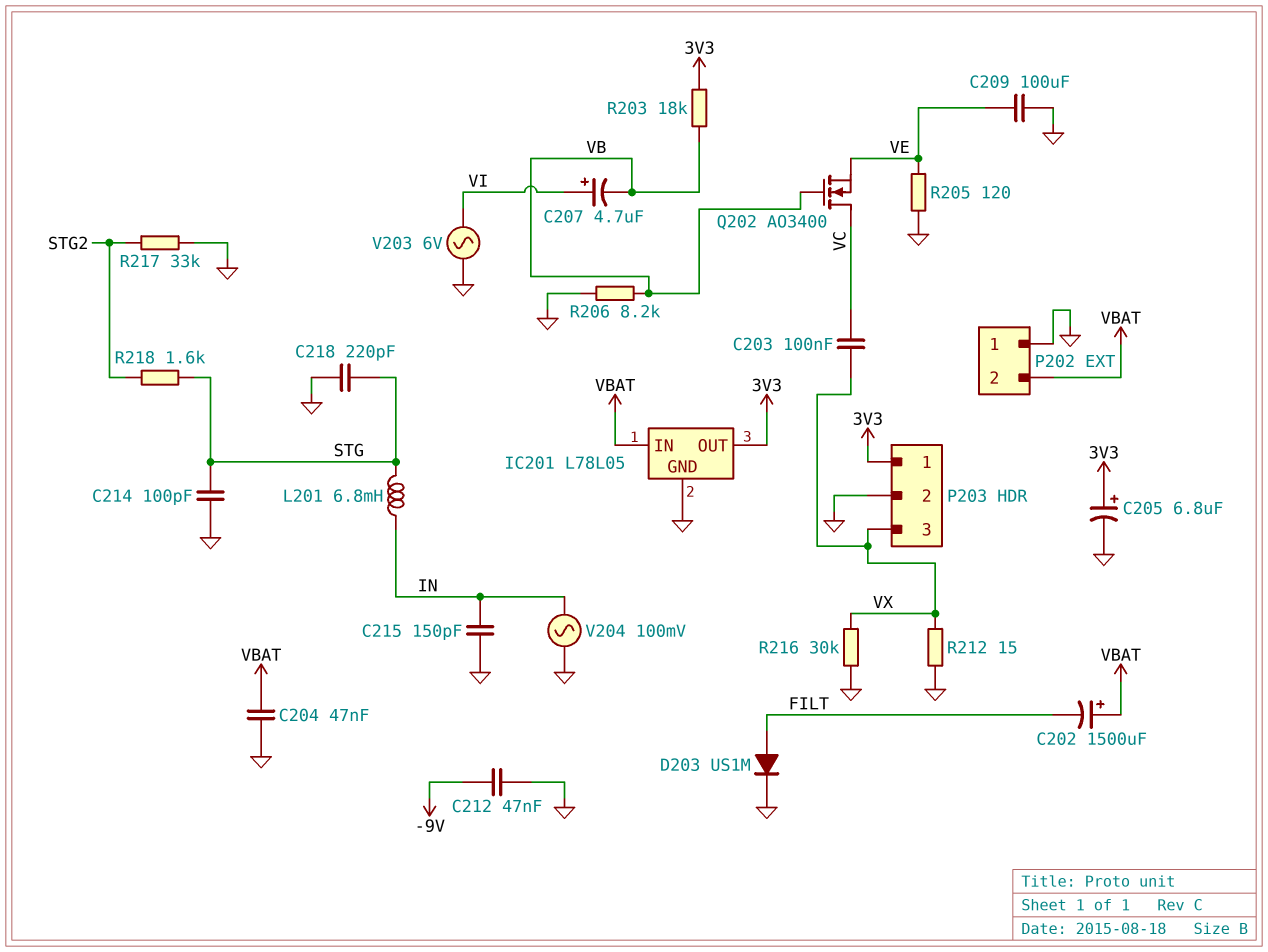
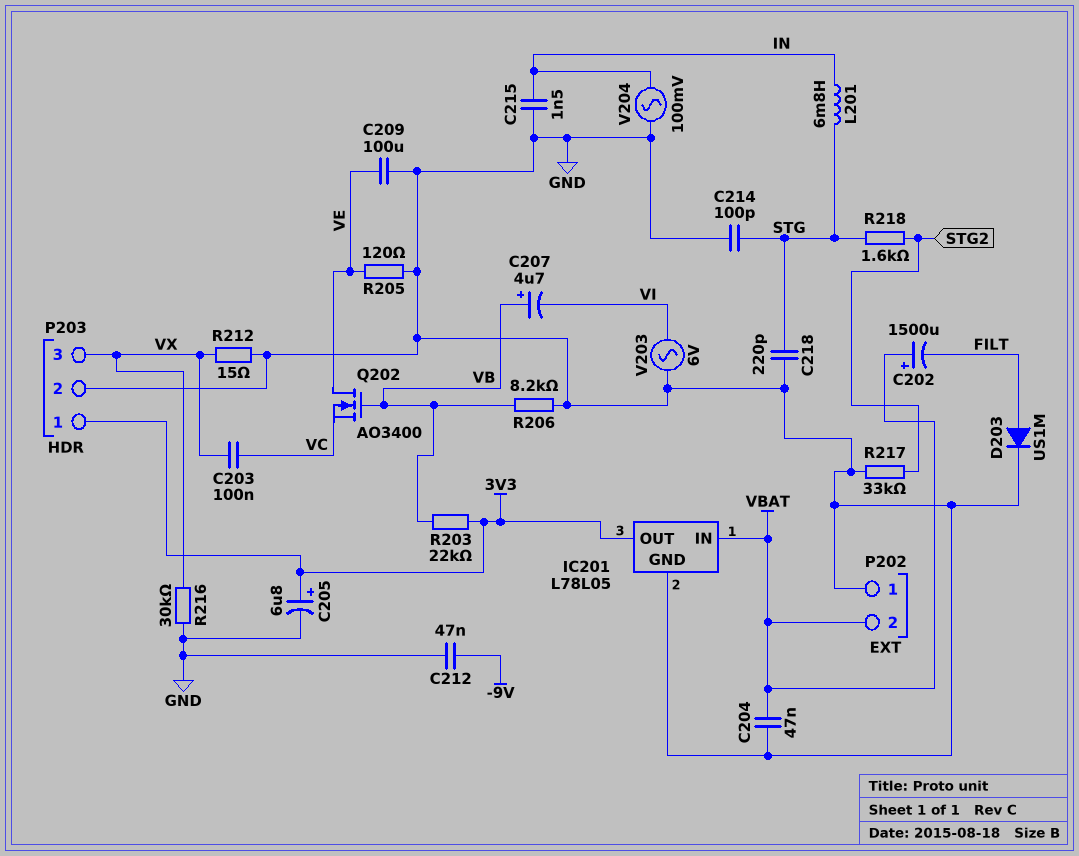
C207: 4.7uF (plus VI, minus VB) -> 4.7uF (plus VB, minus VI)
C215: 150pF (GND, IN) -> 1.5nF (GND, IN)
Q202: NMOS AO3400 (G VB, D VC, S VE) -> NMOS AO3400 (G VB, D VE, S VC)
R203: 18k (3V3, VB) -> 22k (3V3, VB)

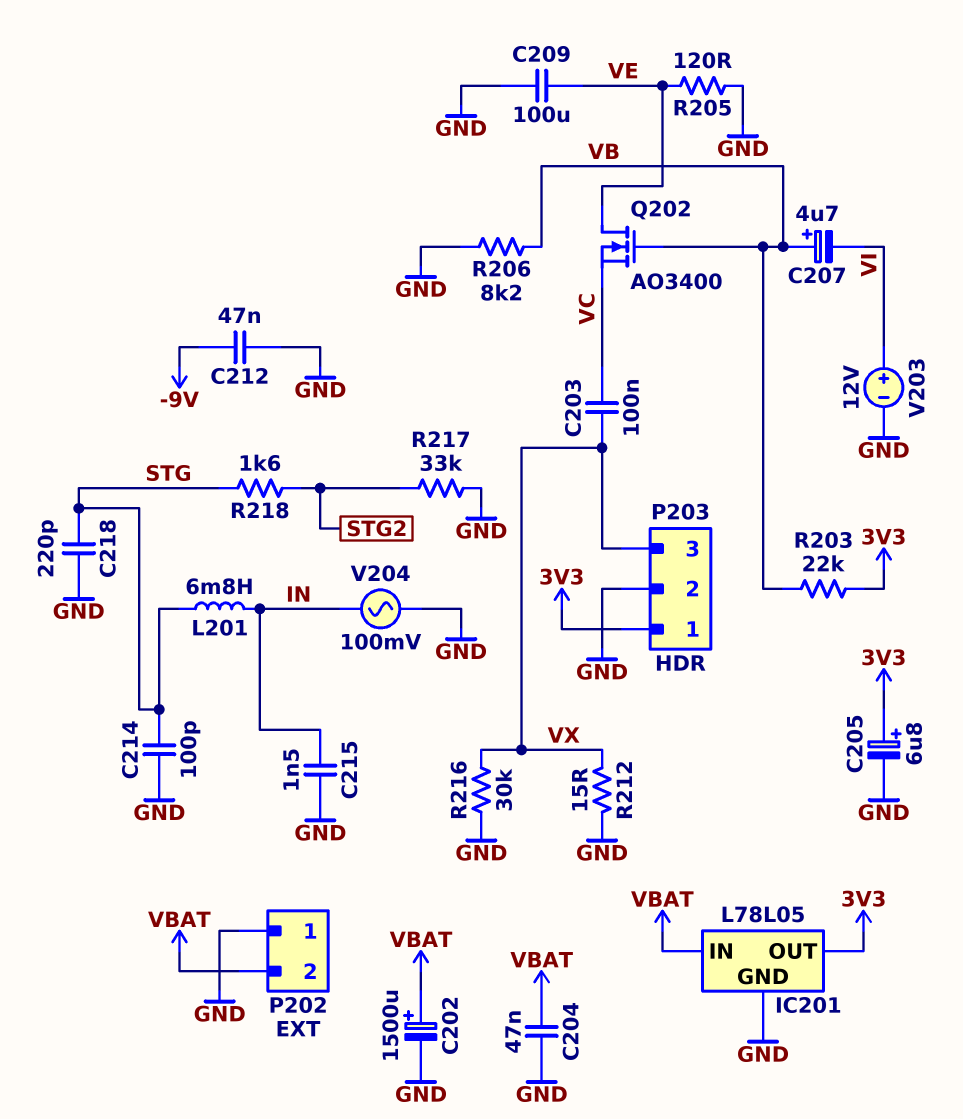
C202: 1500uF (plus VBAT, minus FILT) -> 1500uF (plus VBAT, minus GND)
D203: diode US1M (A FILT, K GND) -> none
V203: AC 6V (GND, VI) -> 12V (plus VI, minus GND)

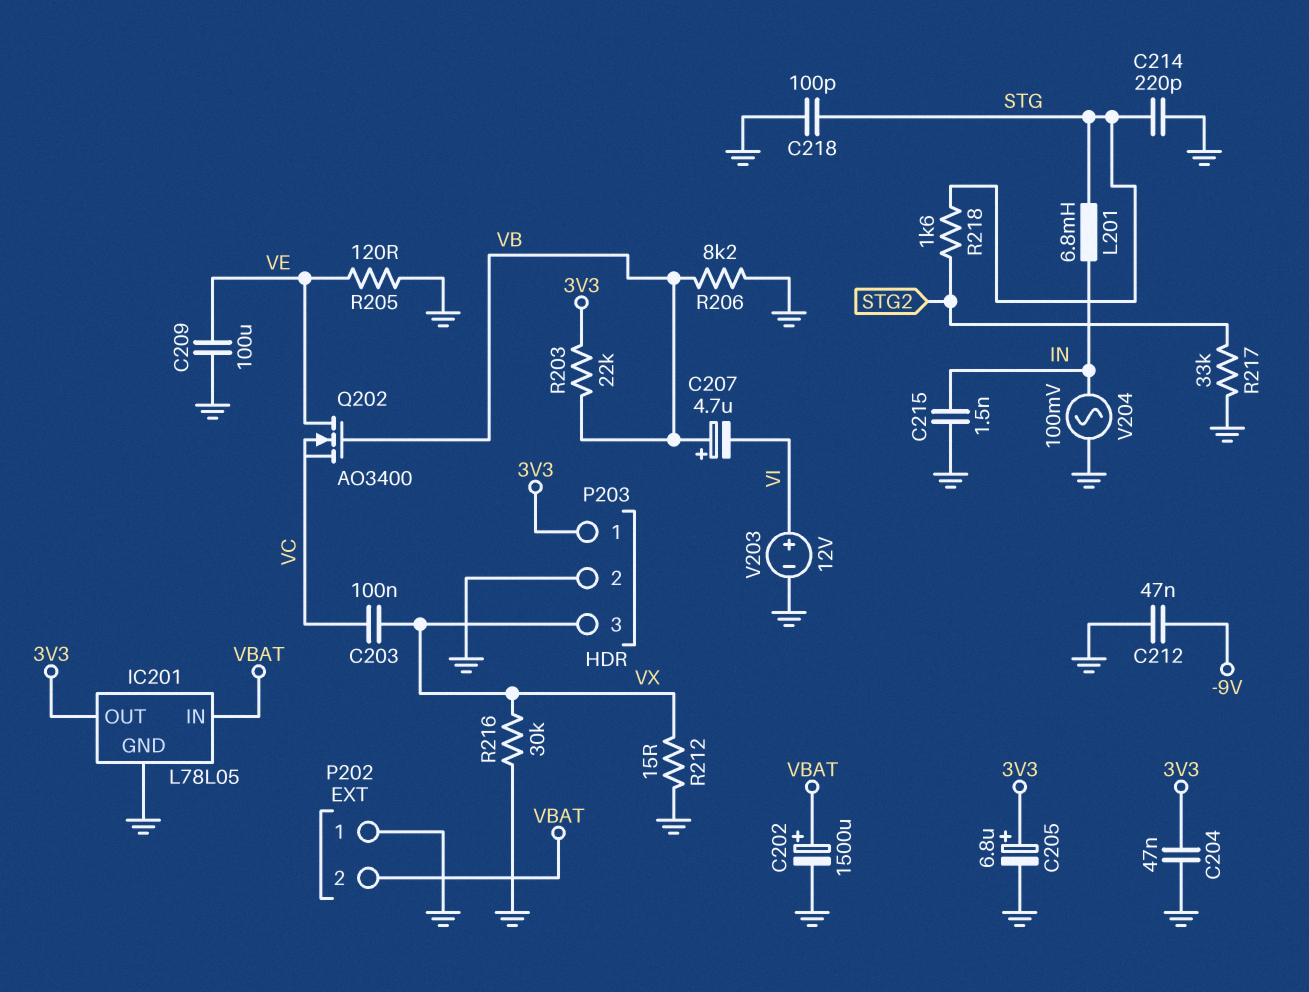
C204: 47nF (GND, VBAT) -> 47nF (3V3, GND)
C214: 100pF (GND, STG) -> 220pF (GND, STG)
C218: 220pF (GND, STG) -> 100pF (GND, STG)

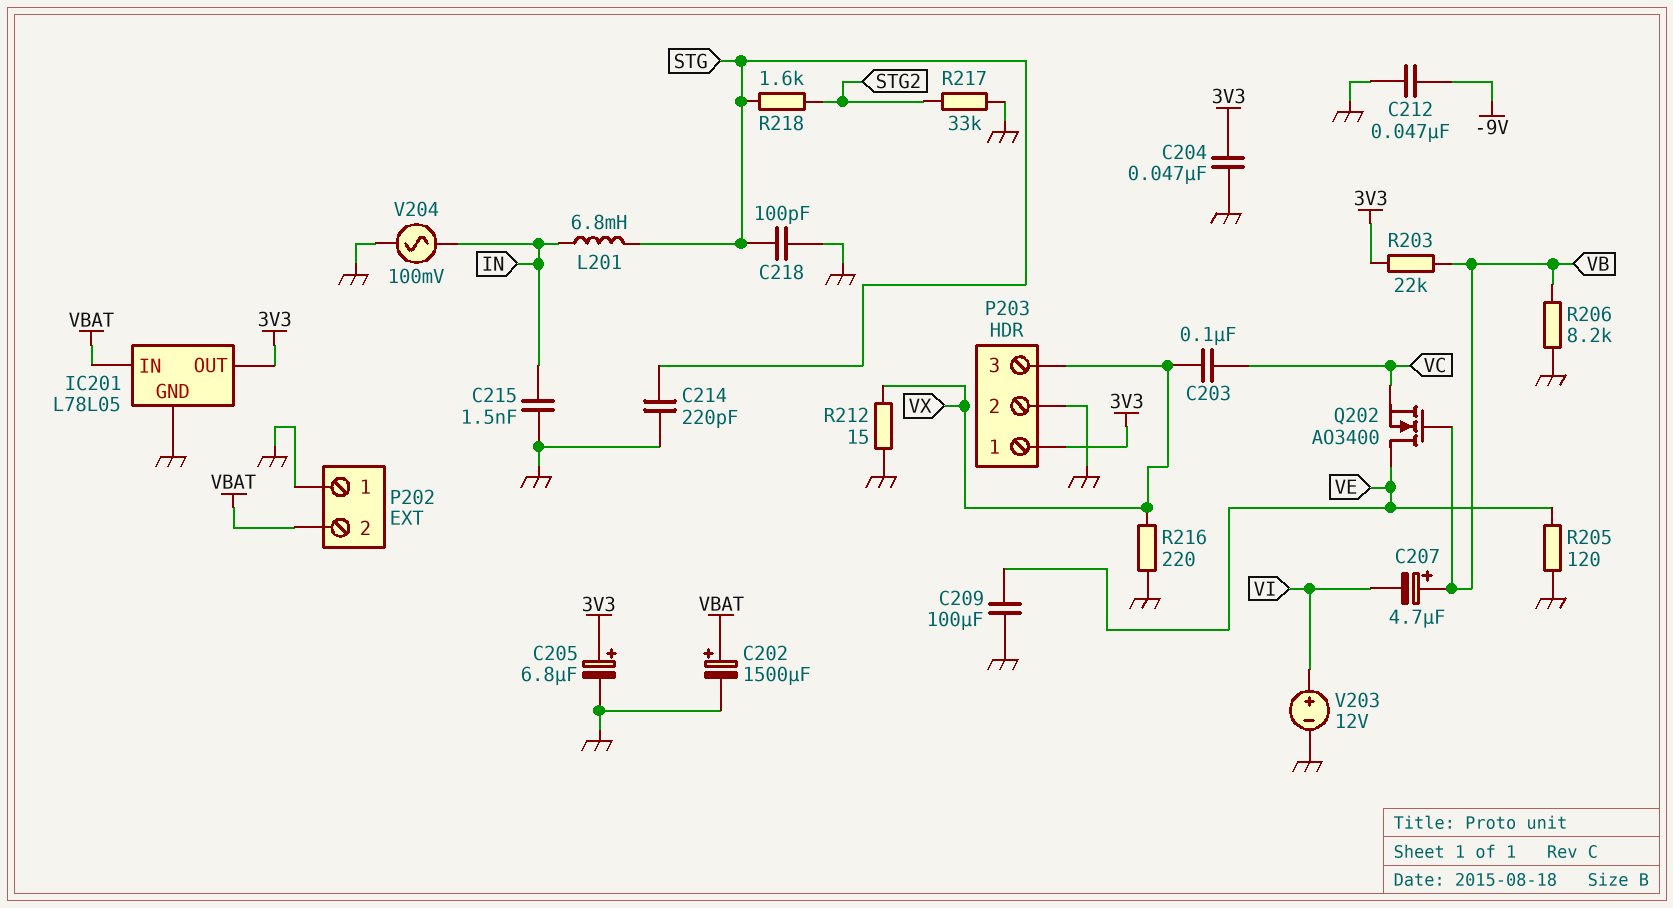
R216: 30k (GND, VX) -> 220 (GND, VX)

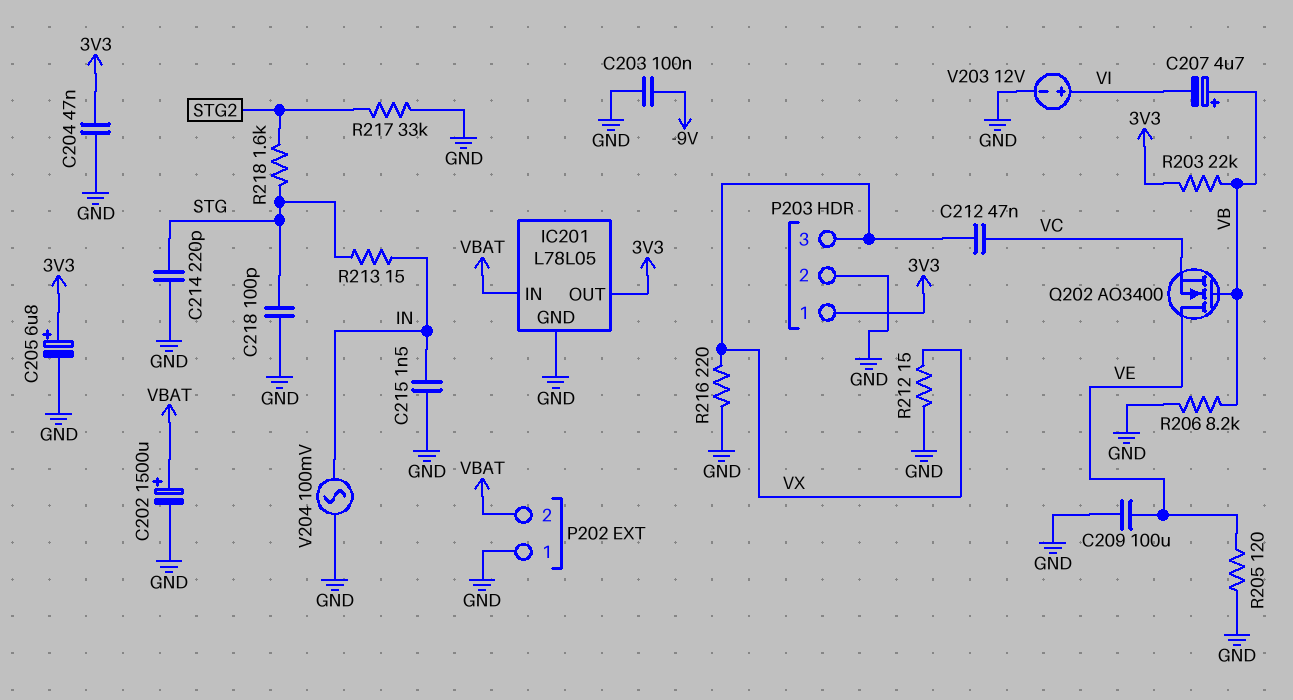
C203: 100nF (VC, VX) -> 100nF (-9V, GND)
C212: 47nF (-9V, GND) -> 47nF (VC, VX)
L201: 6.8mH (IN, STG) -> none
R213: none -> 15 (IN, STG)

